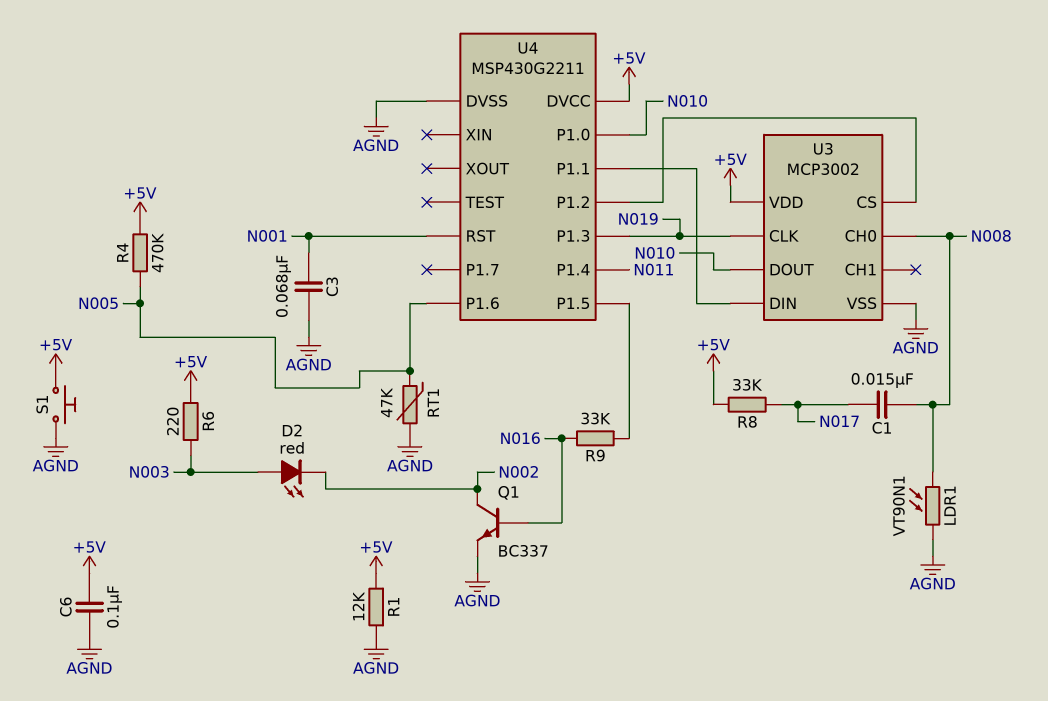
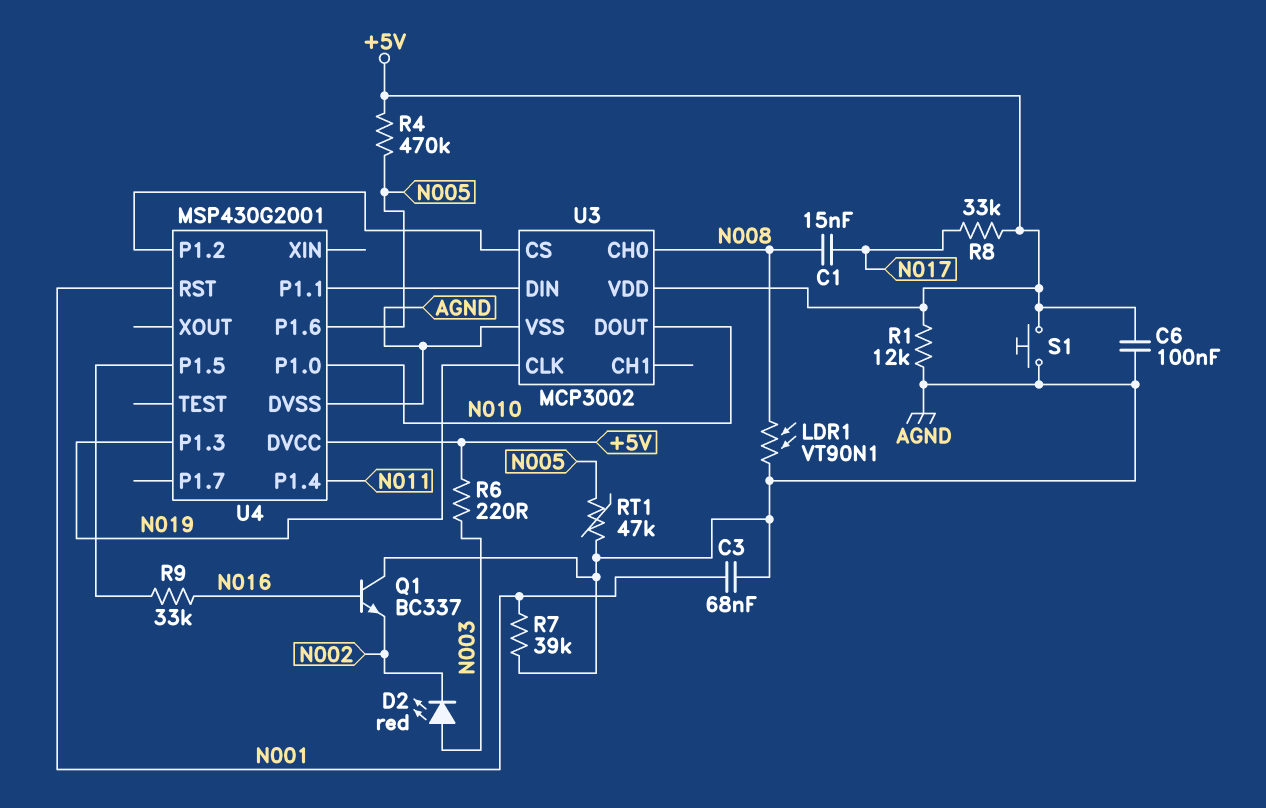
Q1: NPN BC337 (B N016, C N002, E AGND) -> NPN BC337 (B N016, C AGND, E N002)
R7: none -> 39k (AGND, N001)
U4: MSP430G2211 -> MSP430G2001

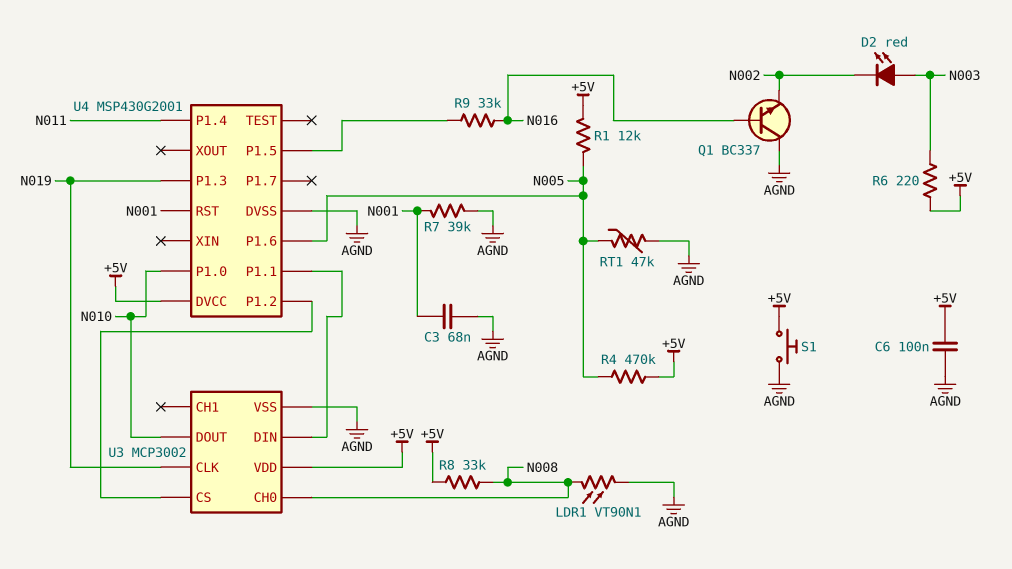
C1: 15nF (N008, N017) -> none
R1: 12k (+5V, AGND) -> 12k (+5V, N005)
R8: 33k (+5V, N017) -> 33k (+5V, N008)

